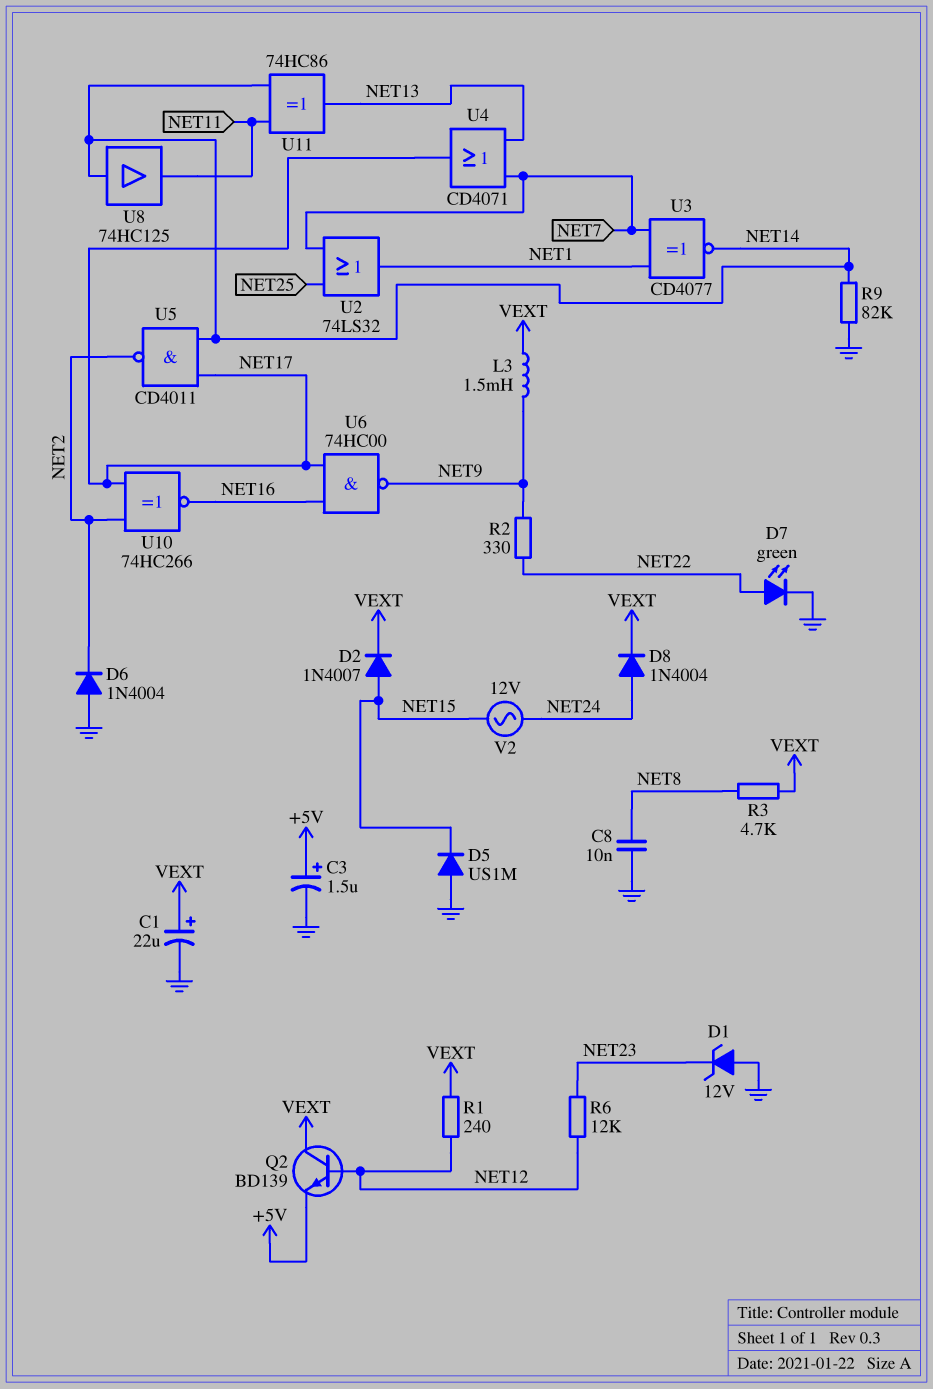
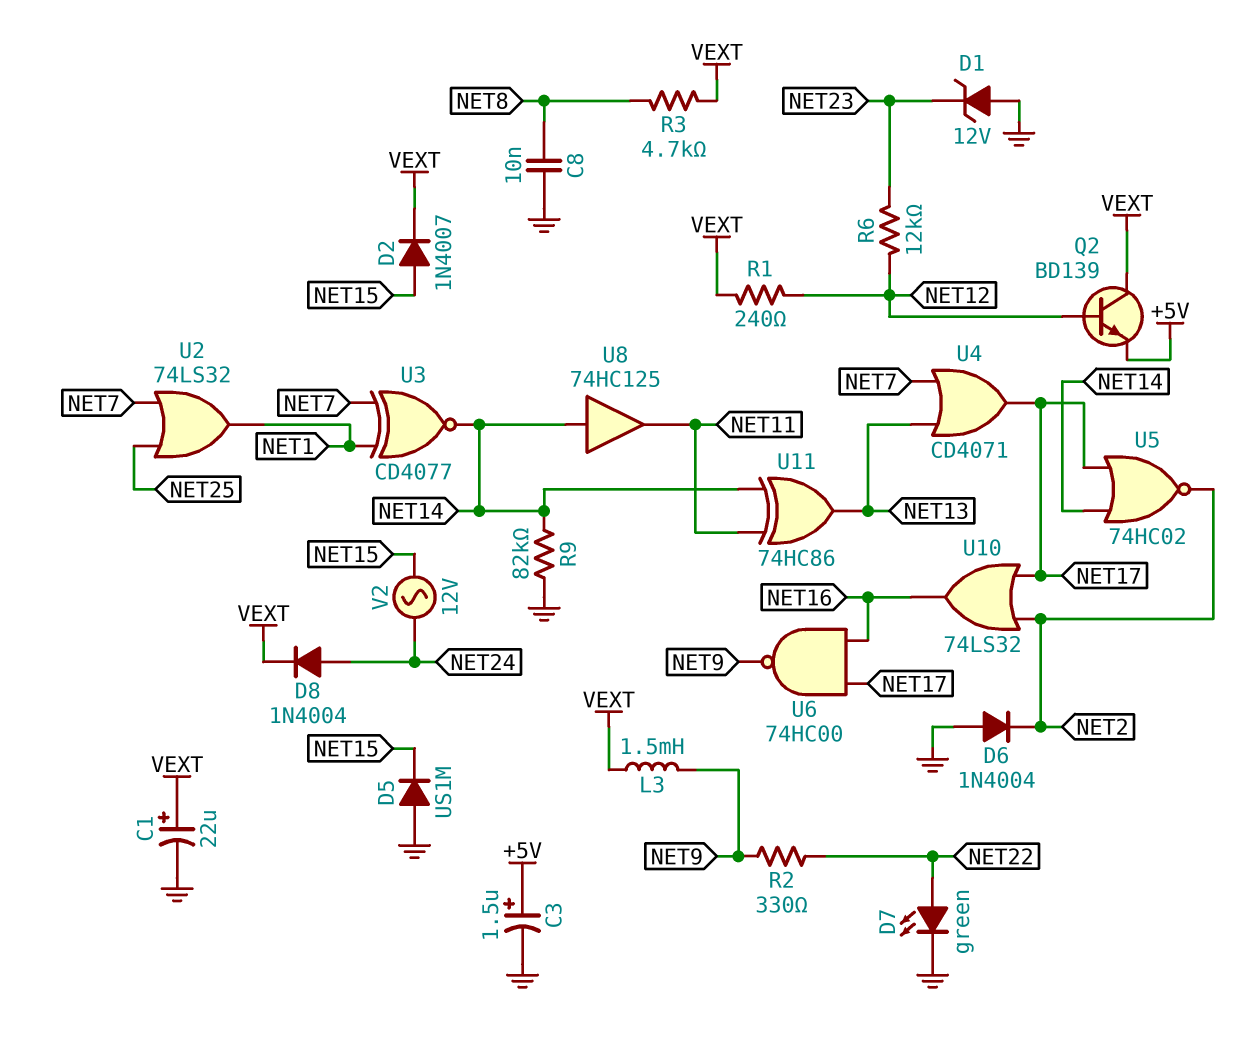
U5: NAND CD4011 (in NET14, in NET17, out NET2) -> NOR 74HC02 (in NET14, in NET17, out NET2)
U10: XNOR 74HC266 (in NET2, in NET17, out NET16) -> OR 74LS32 (in NET2, in NET17, out NET16)

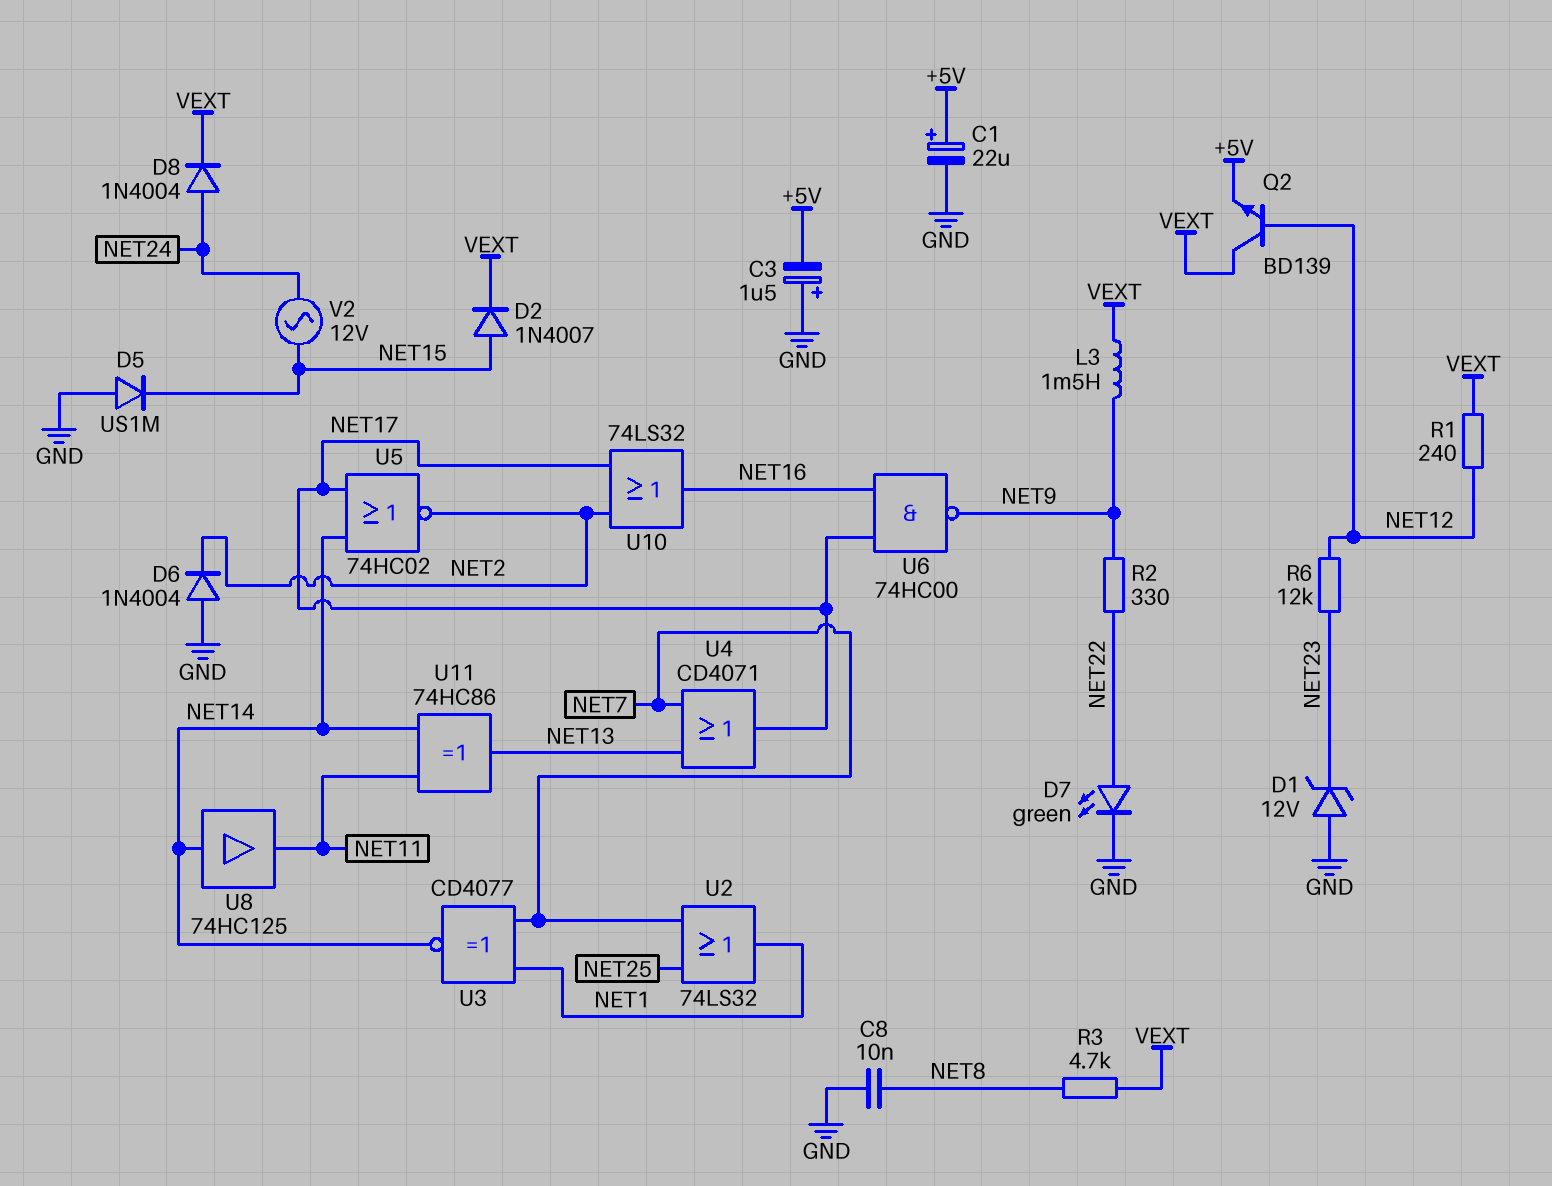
C1: 22uF (plus VEXT, minus GND) -> 22uF (plus +5V, minus GND)
C3: 1.5uF (plus +5V, minus GND) -> 1.5uF (plus GND, minus +5V)
R9: 82k (GND, NET14) -> none

